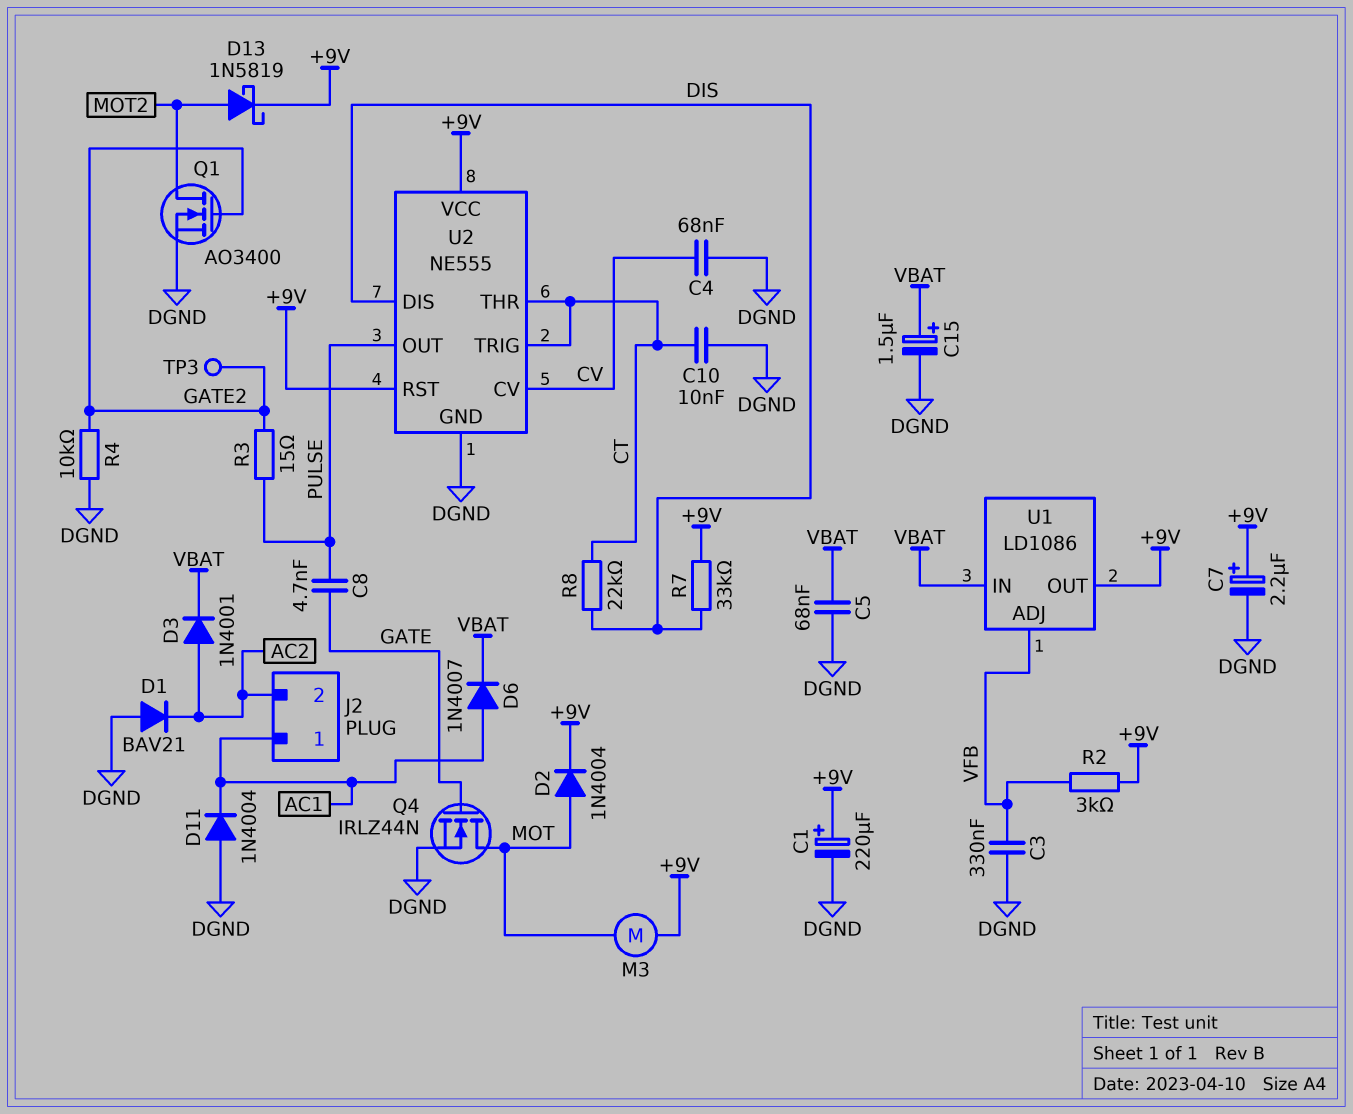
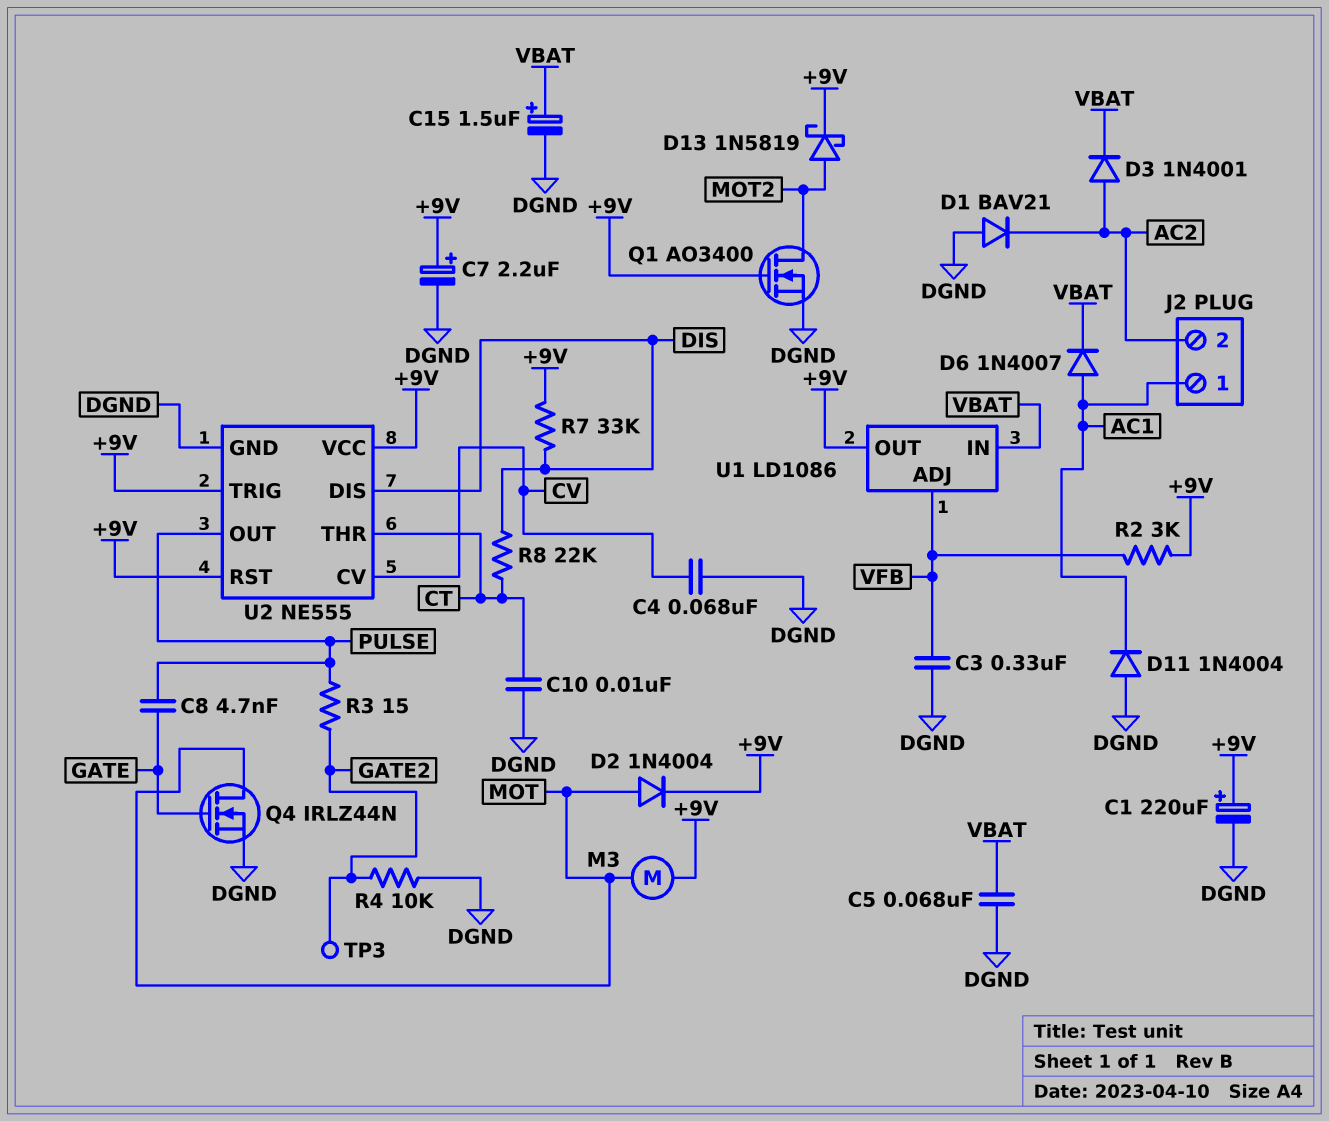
Q1: NMOS AO3400 (G GATE2, D MOT2, S DGND) -> NMOS AO3400 (G +9V, D MOT2, S DGND)
U2 pin TRIG: CT -> +9V

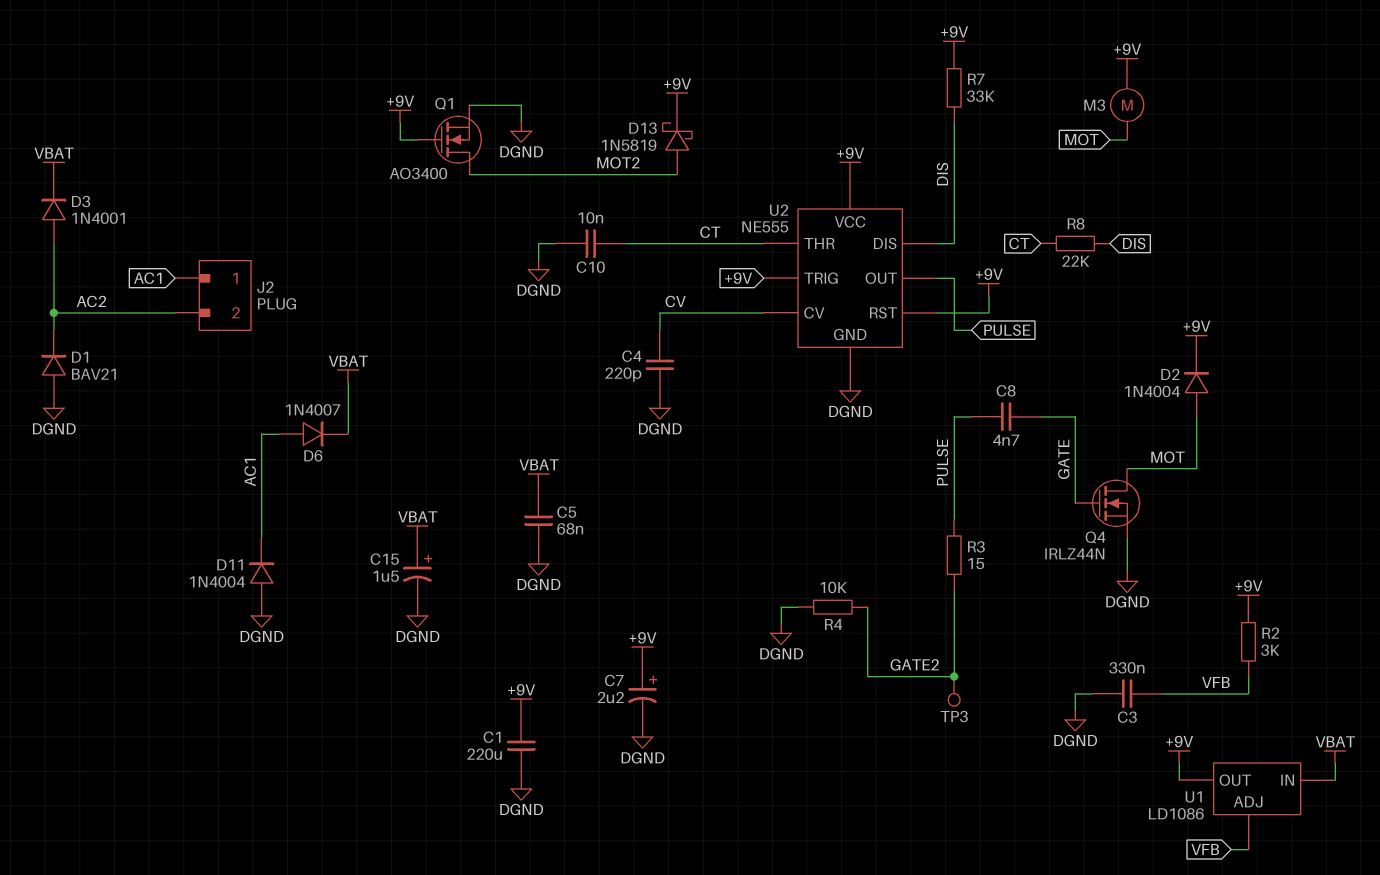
C1: 220uF (plus +9V, minus DGND) -> 220uF (+9V, DGND)
C4: 68nF (CV, DGND) -> 220pF (CV, DGND)

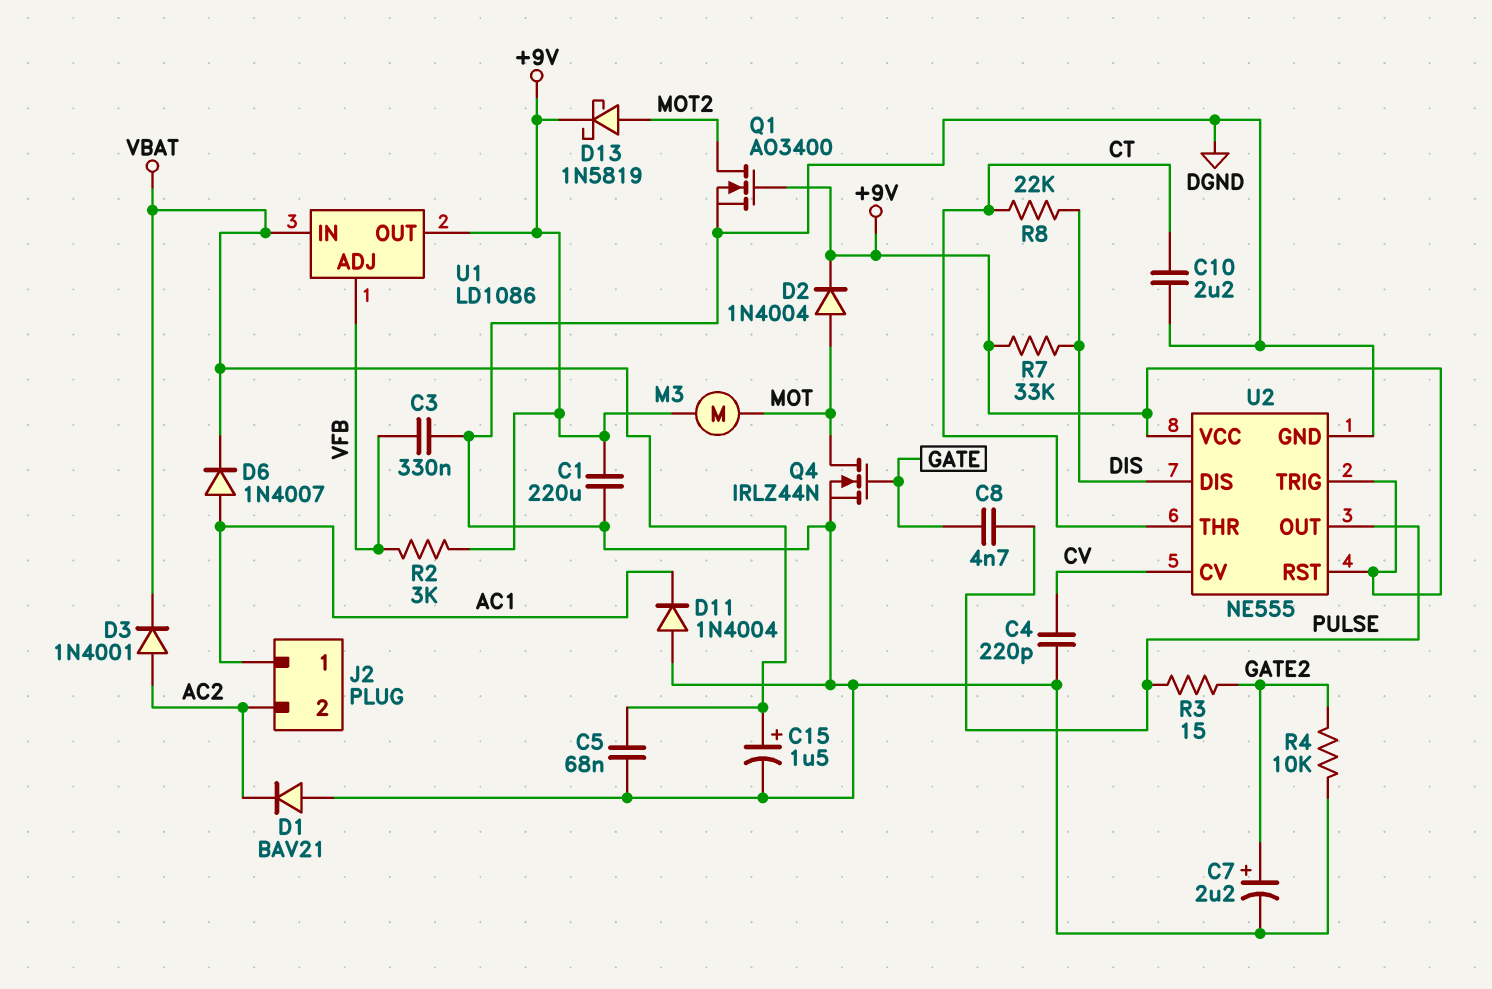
C7: 2.2uF (plus +9V, minus DGND) -> 2.2uF (plus GATE2, minus DGND)
C10: 10nF (CT, DGND) -> 2.2uF (CT, DGND)
TP3: test point (GATE2) -> none

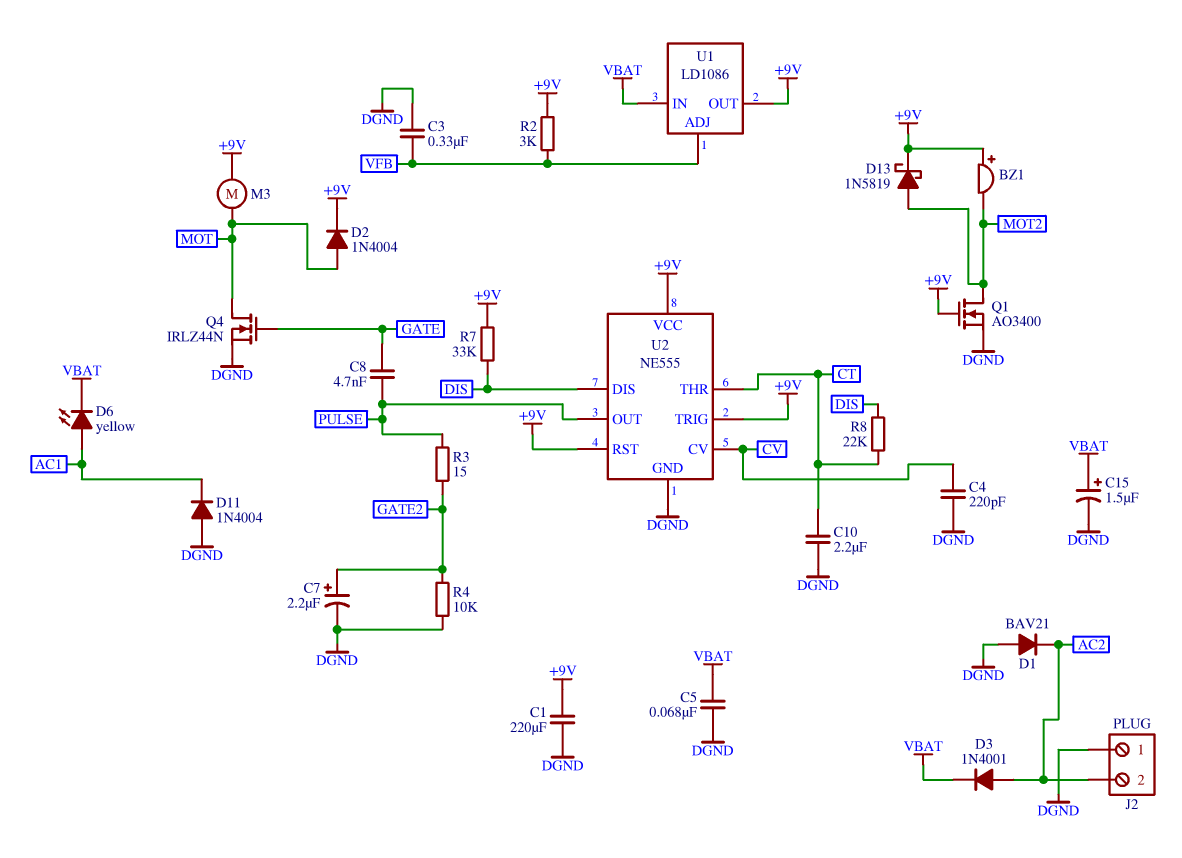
BZ1: none -> buzzer (plus +9V, minus MOT2)
D6: diode 1N4007 (A AC1, K VBAT) -> LED yellow (A AC1, K VBAT)
J2 pin 1: AC1 -> DGND

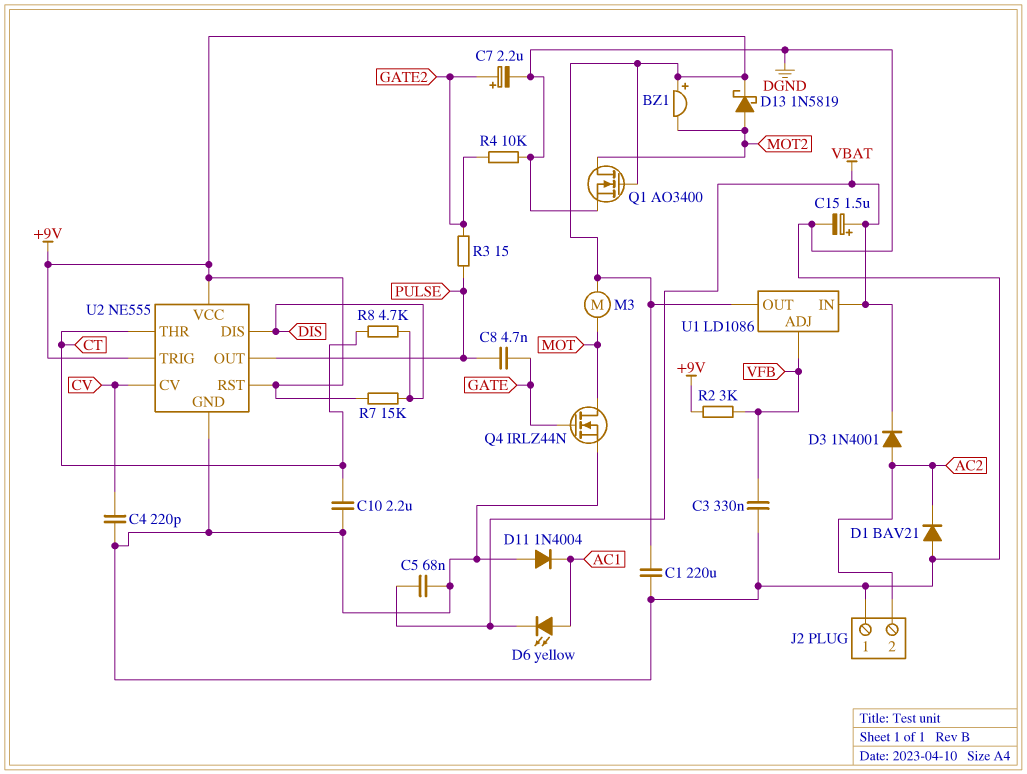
D2: diode 1N4004 (A MOT, K +9V) -> none
R7: 33k (+9V, DIS) -> 15k (+9V, DIS)
R8: 22k (CT, DIS) -> 4.7k (CT, DIS)

